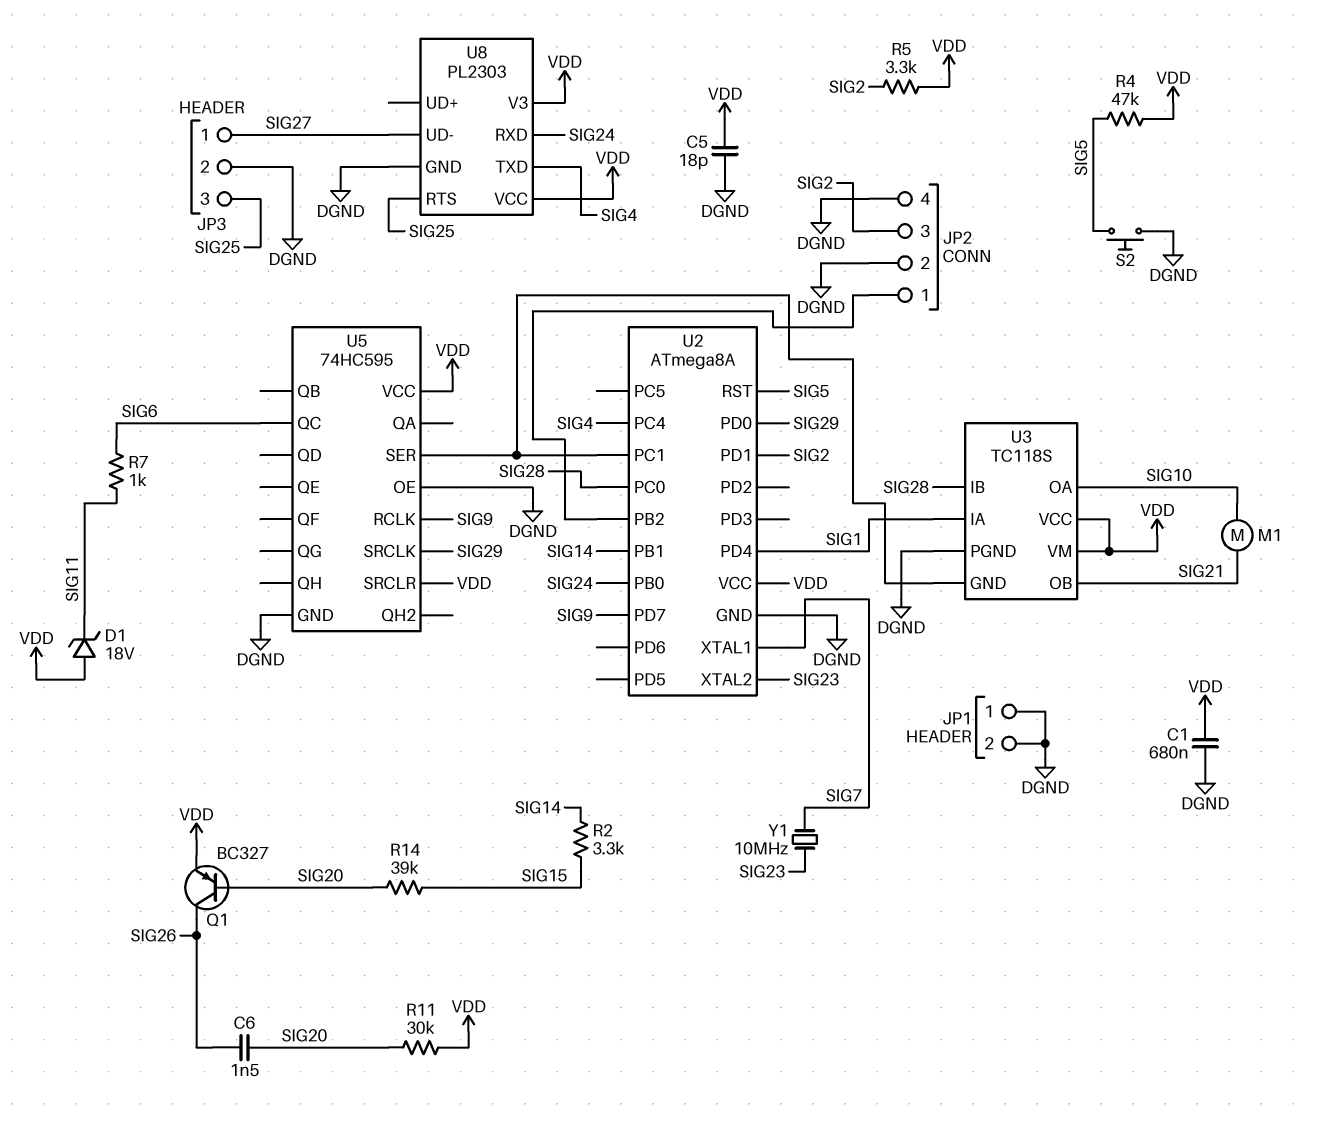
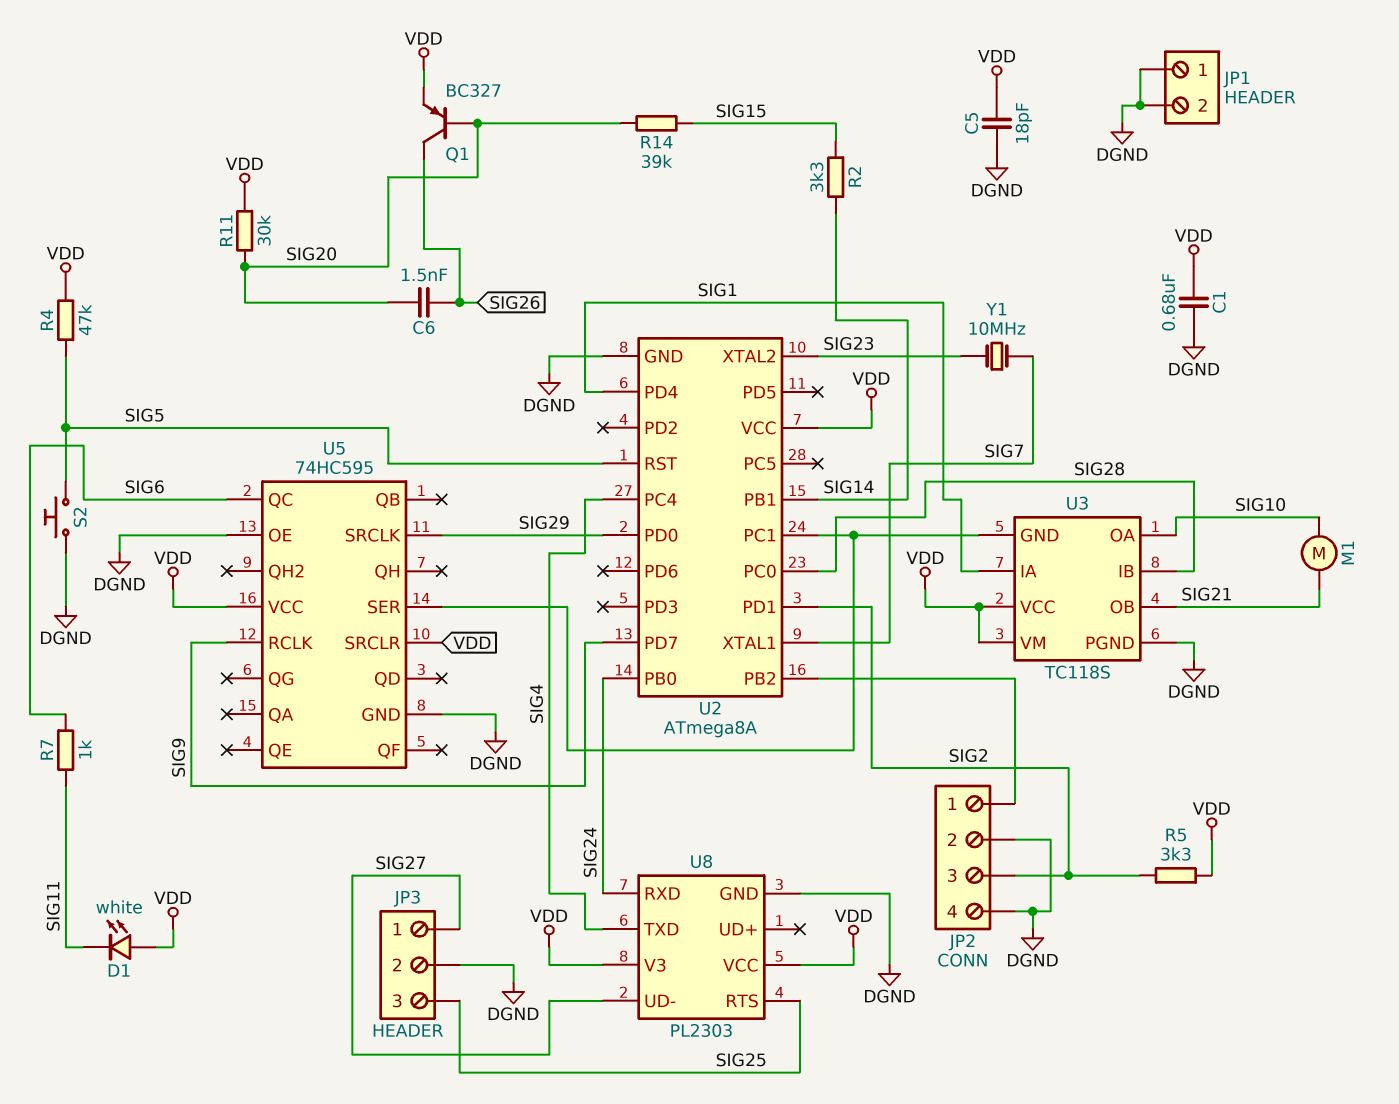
D1: zener 18V (A VDD, K SIG11) -> LED white (A VDD, K SIG11)

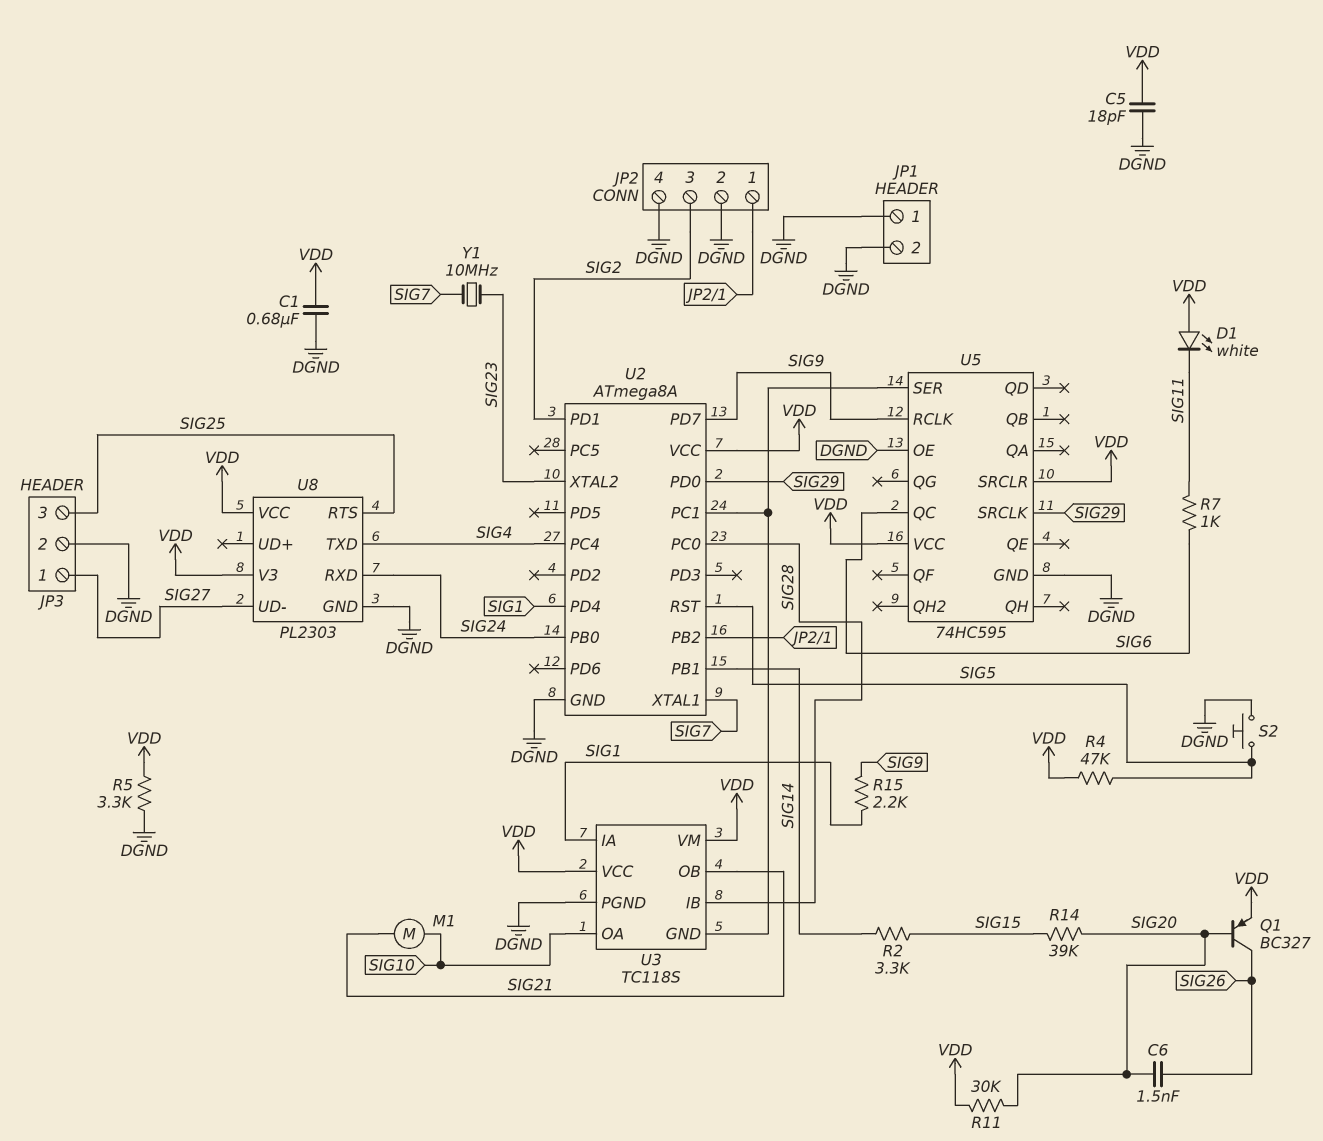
R5: 3.3k (SIG2, VDD) -> 3.3k (DGND, VDD)
R15: none -> 2.2k (SIG1, SIG9)

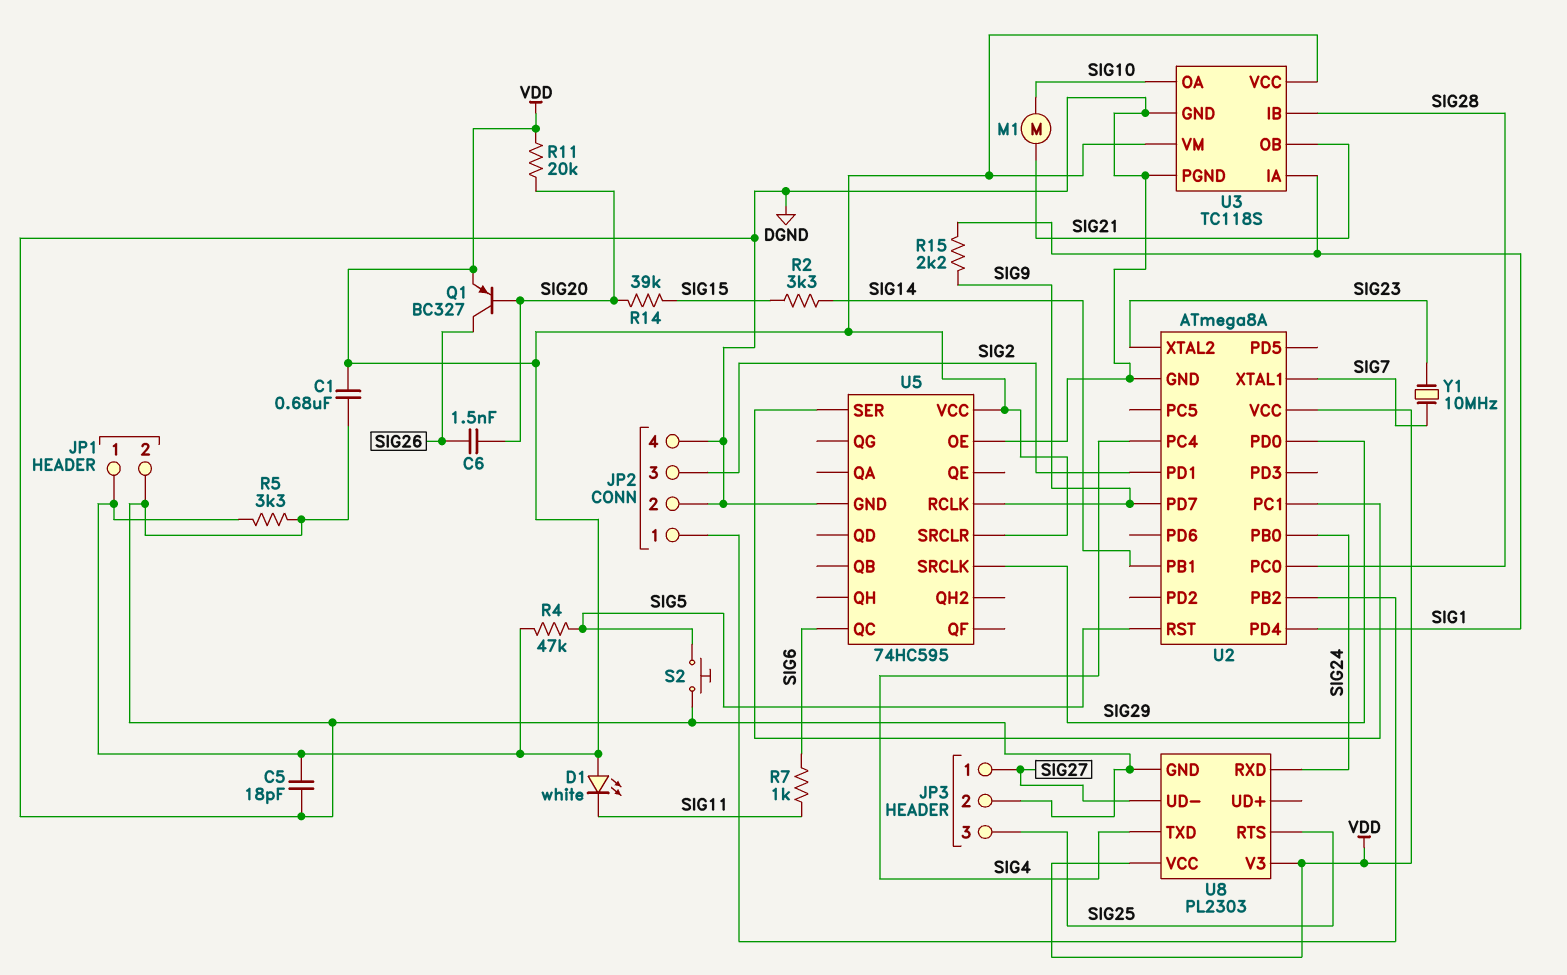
JP1 pin 1: DGND -> VDD
R11: 30k (SIG20, VDD) -> 20k (SIG20, VDD)
U3 pin GND: U2/PC1 -> DGND

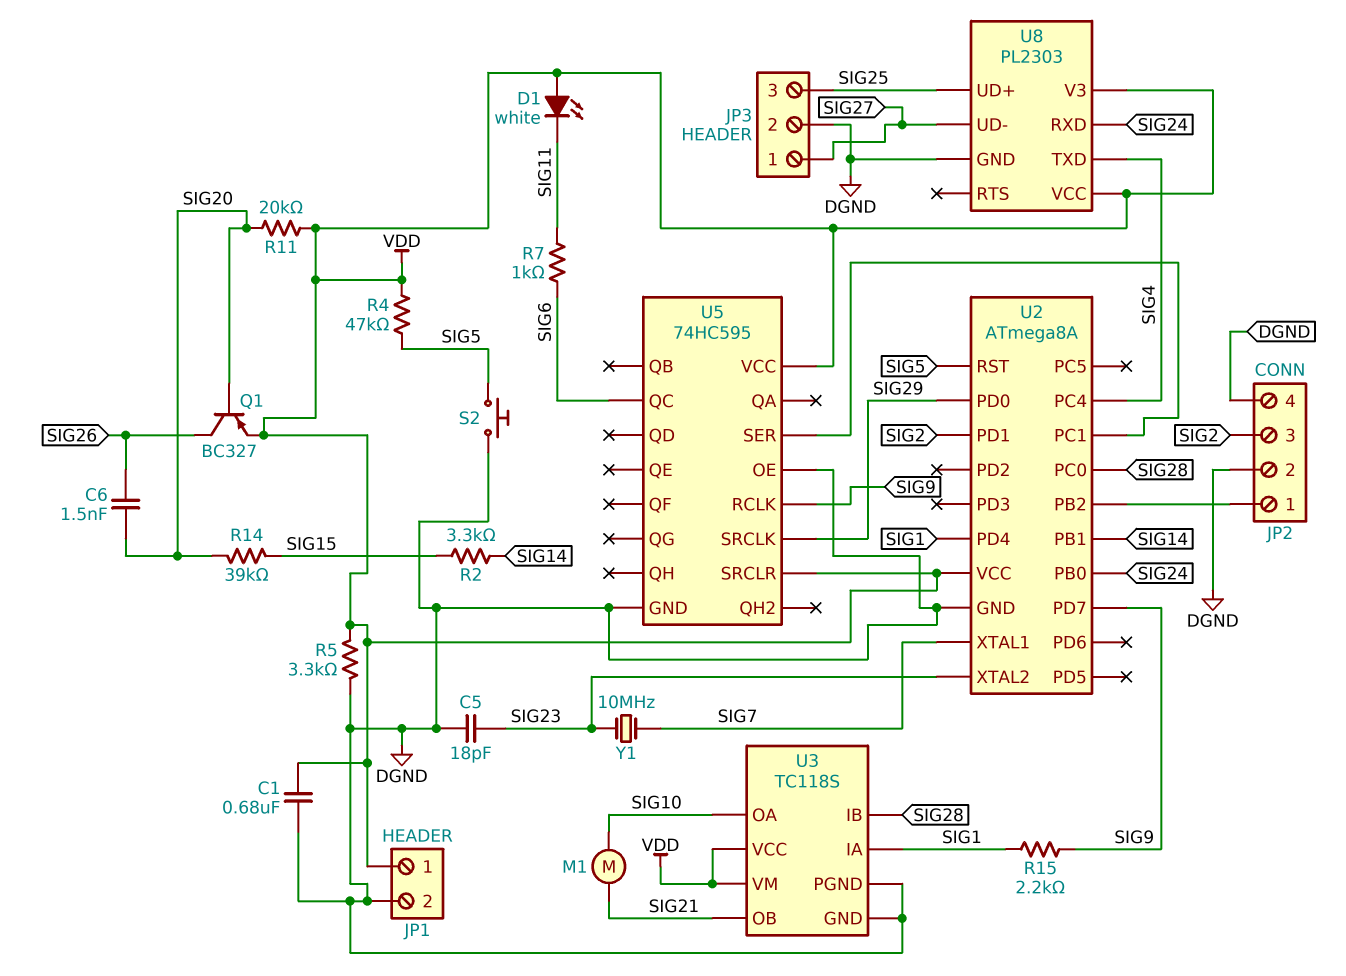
C5: 18pF (DGND, VDD) -> 18pF (DGND, SIG23)
U8 pin RTS: SIG25 -> none
U8 pin UD+: none -> SIG25

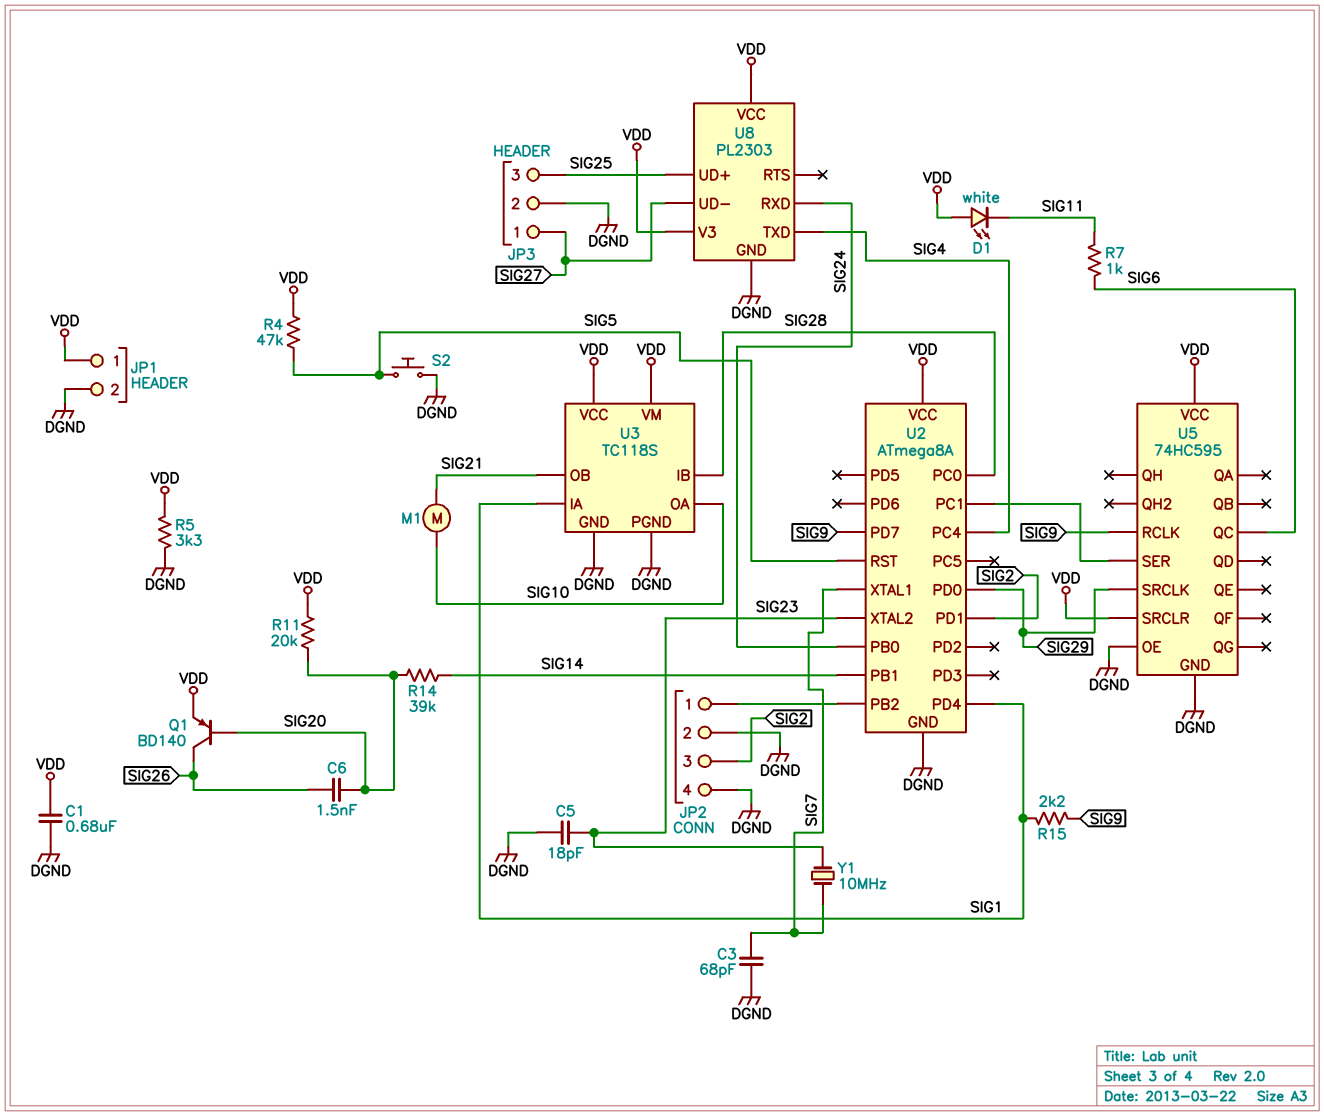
C3: none -> 68pF (DGND, SIG7)
Q1: PNP BC327 (B SIG20, C SIG26, E VDD) -> PNP BD140 (B SIG20, C SIG26, E VDD)
R2: 3.3k (SIG14, SIG15) -> none
R14: 39k (SIG15, SIG20) -> 39k (SIG14, SIG20)

